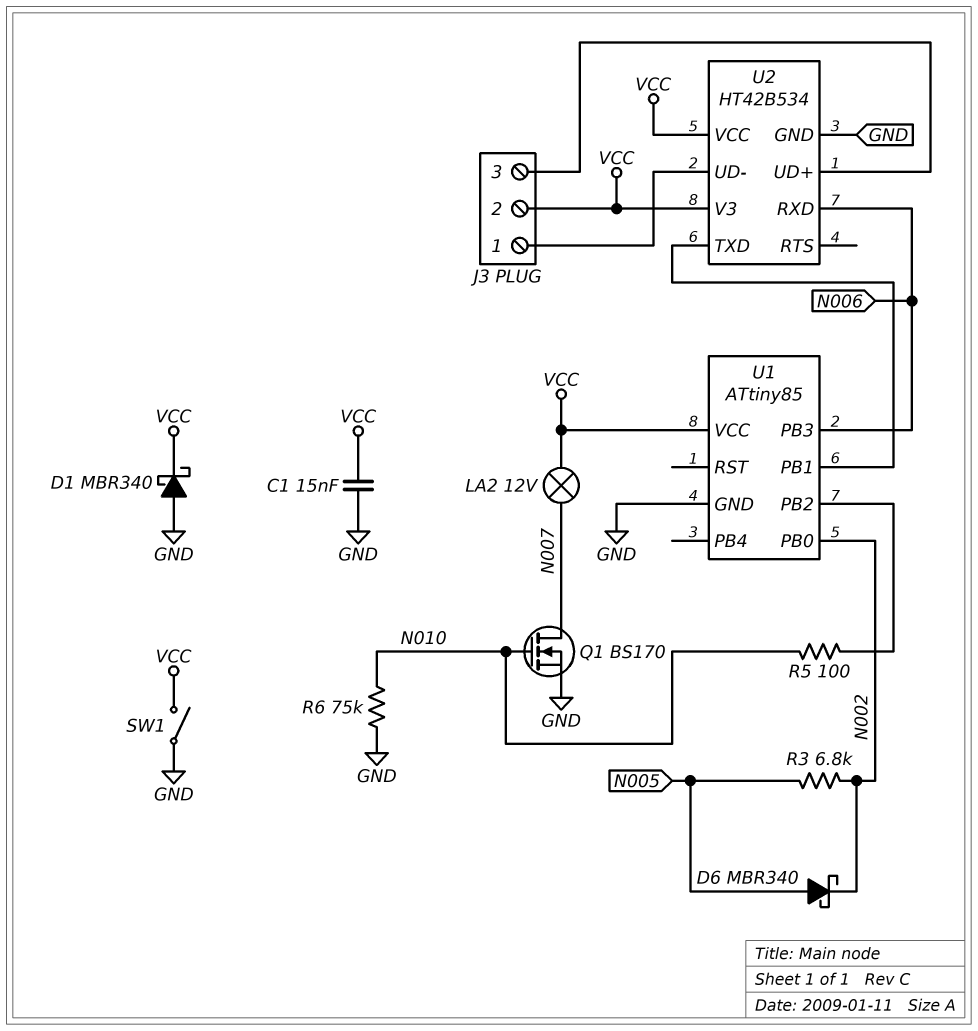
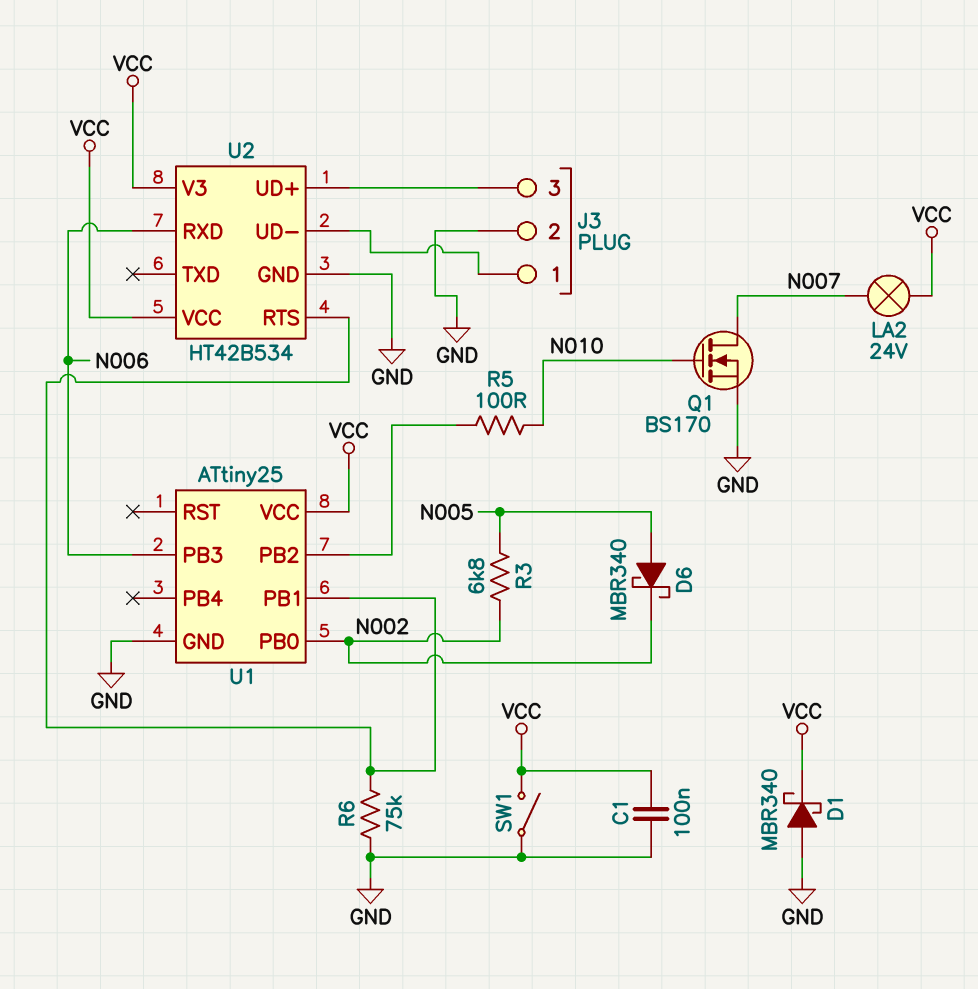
C1: 15nF (GND, VCC) -> 100nF (GND, VCC)
J3 pin 2: VCC -> GND
LA2: lamp 12V (N007, VCC) -> lamp 24V (N007, VCC)
R6: 75k (GND, N010) -> 75k (GND, U1/PB1)
U1: ATtiny85 -> ATtiny25
U2 pin RTS: none -> U1/PB1
U2 pin TXD: U1/PB1 -> none

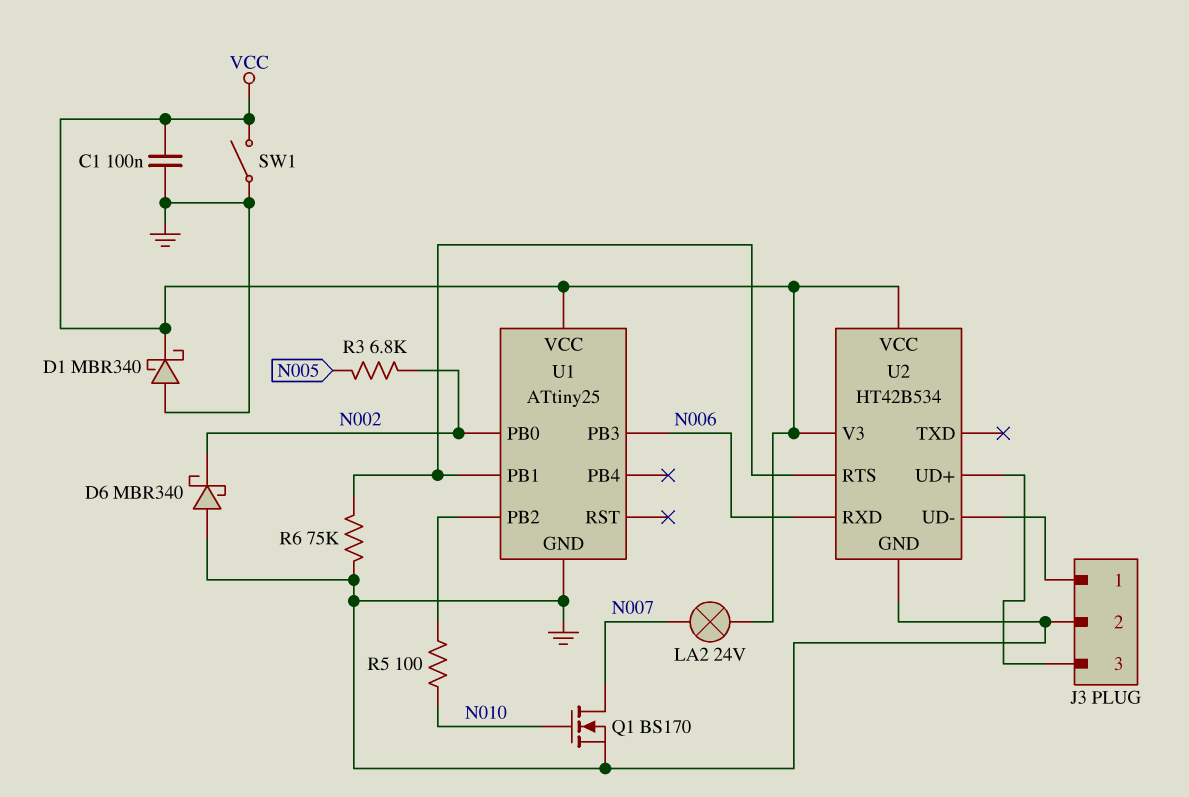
D6: schottky MBR340 (A N005, K N002) -> schottky MBR340 (A GND, K N002)

